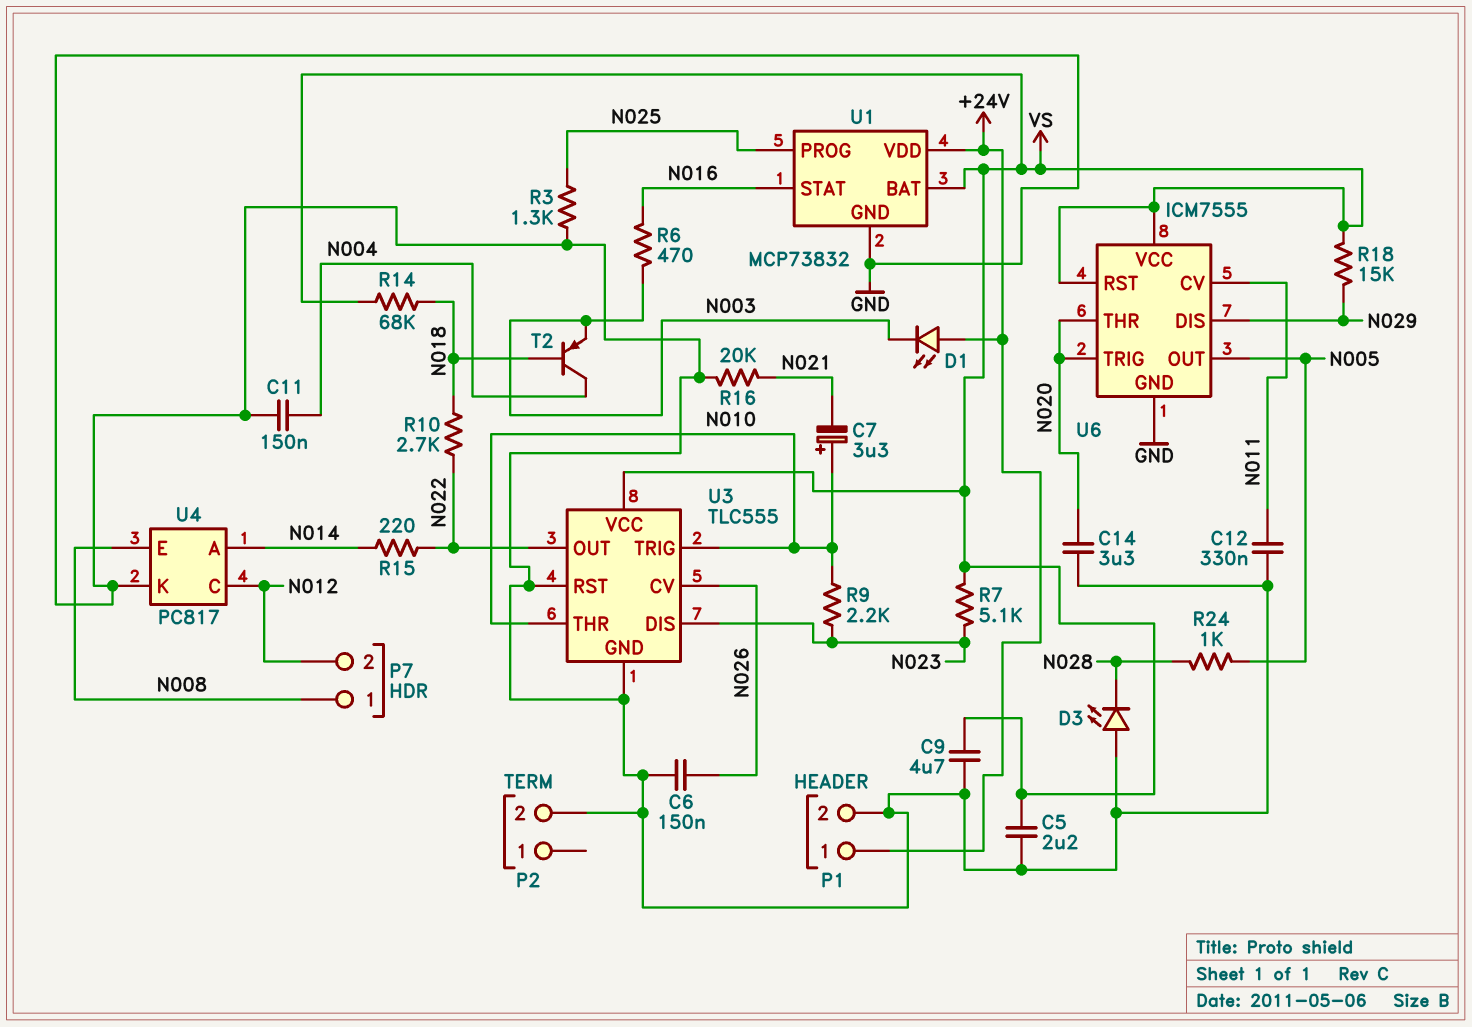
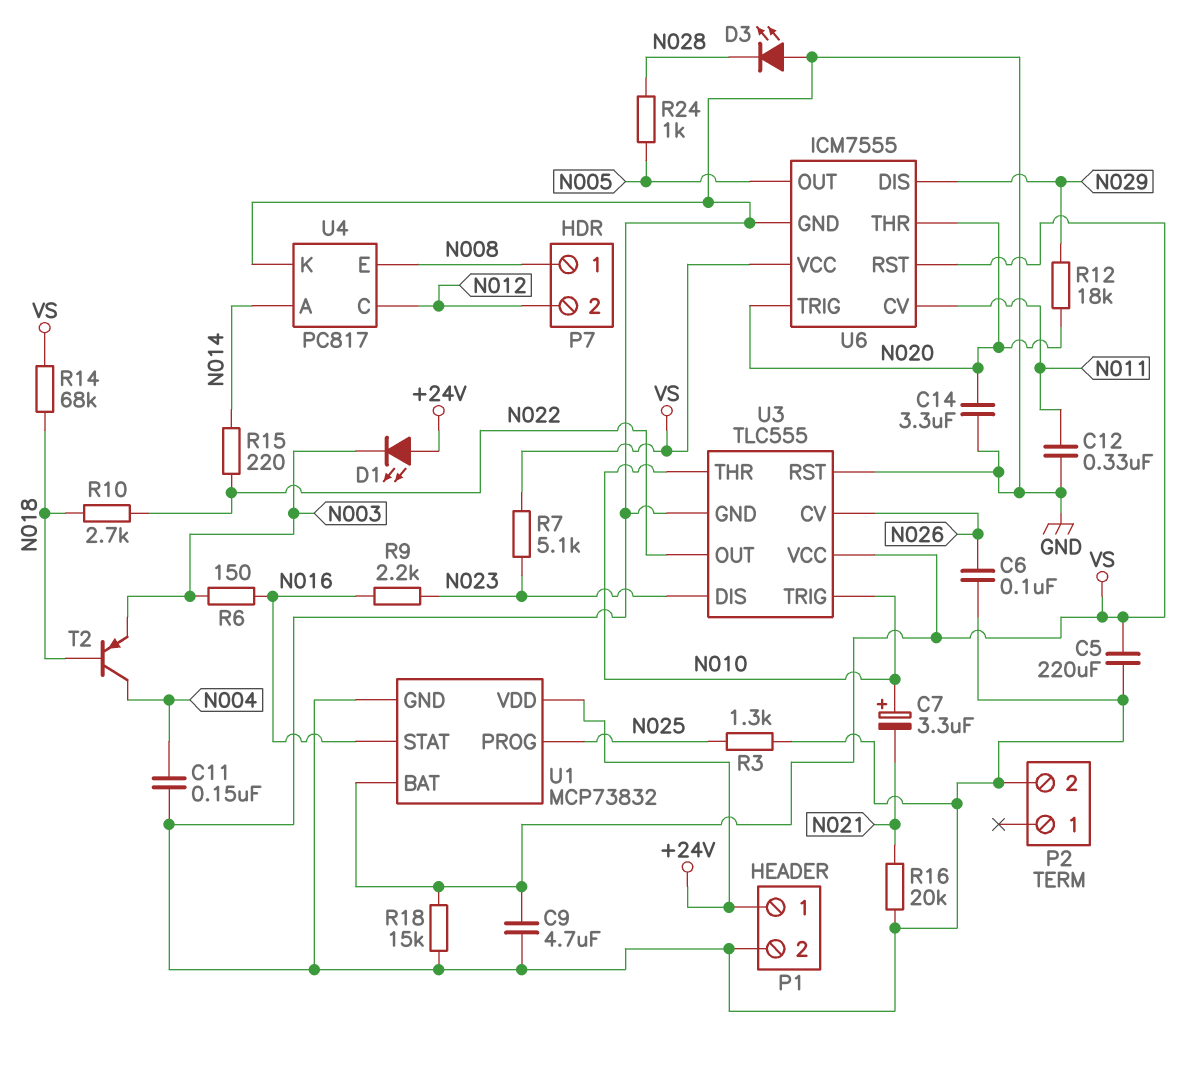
C5: 2.2uF (GND, VS) -> 220uF (GND, VS)
C6: 150nF (GND, N026) -> 100nF (GND, N026)
R6: 470 (N003, N016) -> 150 (N003, N016)
R9: 2.2k (N010, N023) -> 2.2k (N016, N023)
R12: none -> 18k (N020, N029)
R18: 15k (N029, VS) -> 15k (GND, VS)

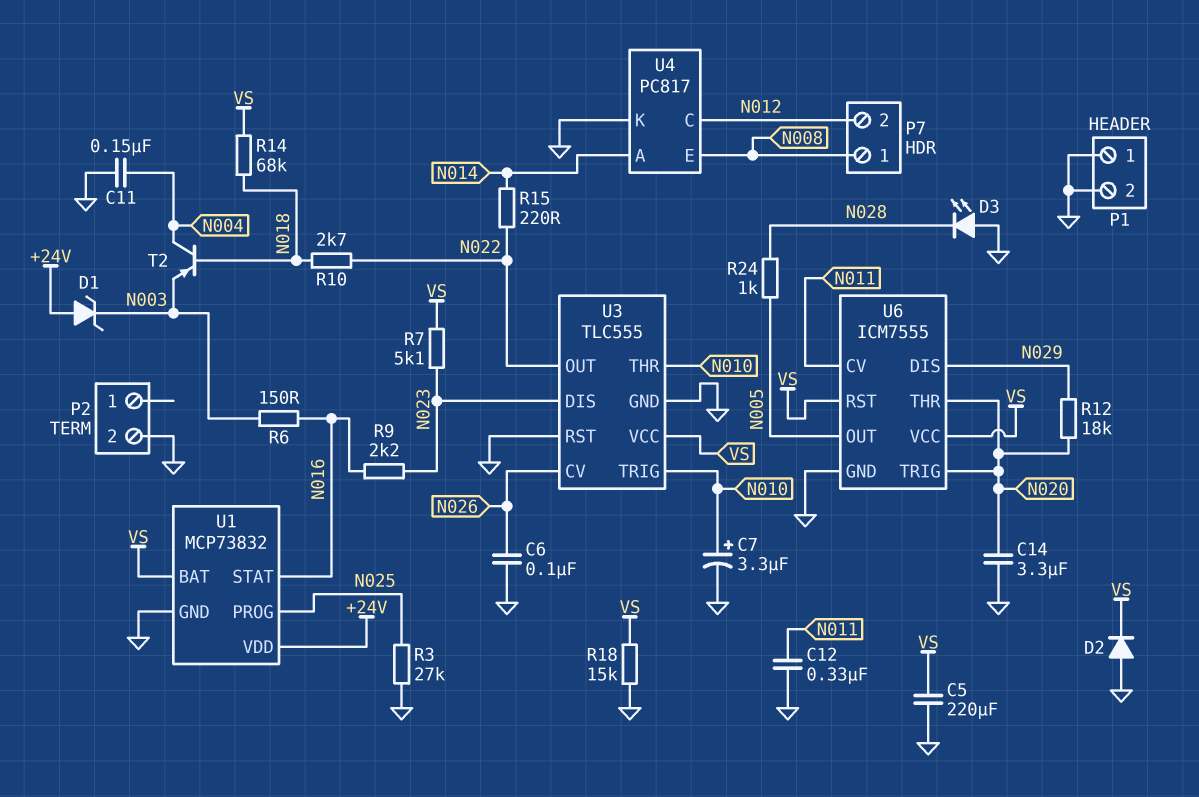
C7: 3.3uF (plus N010, minus N021) -> 3.3uF (plus N010, minus GND)
C9: 4.7uF (GND, VS) -> none
D1: LED (A +24V, K N003) -> zener (A +24V, K N003)
D2: none -> diode (A GND, K VS)
P1 pin 1: +24V -> GND
R3: 1.3k (GND, N025) -> 27k (GND, N025)
R16: 20k (GND, N021) -> none

